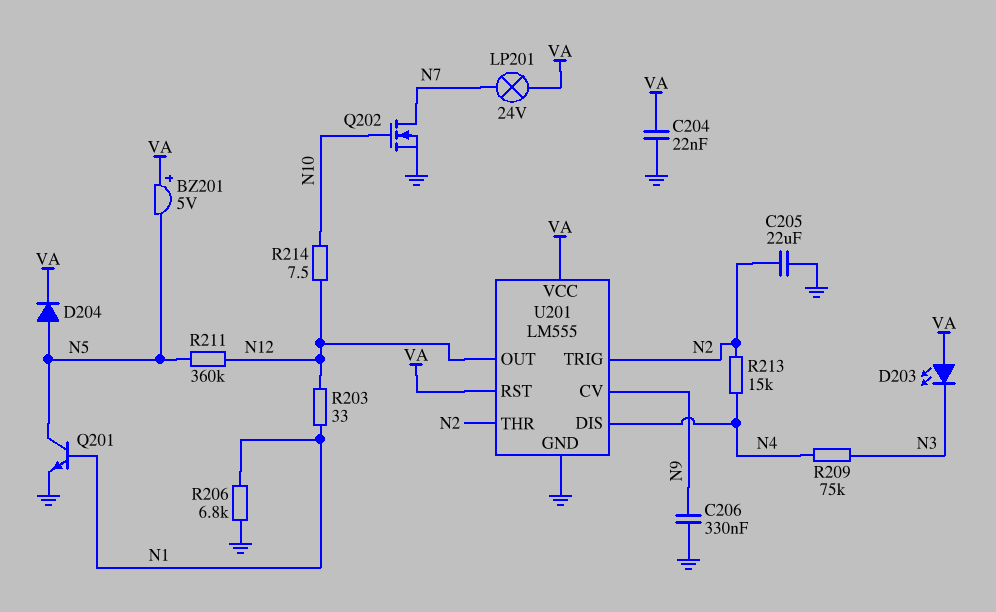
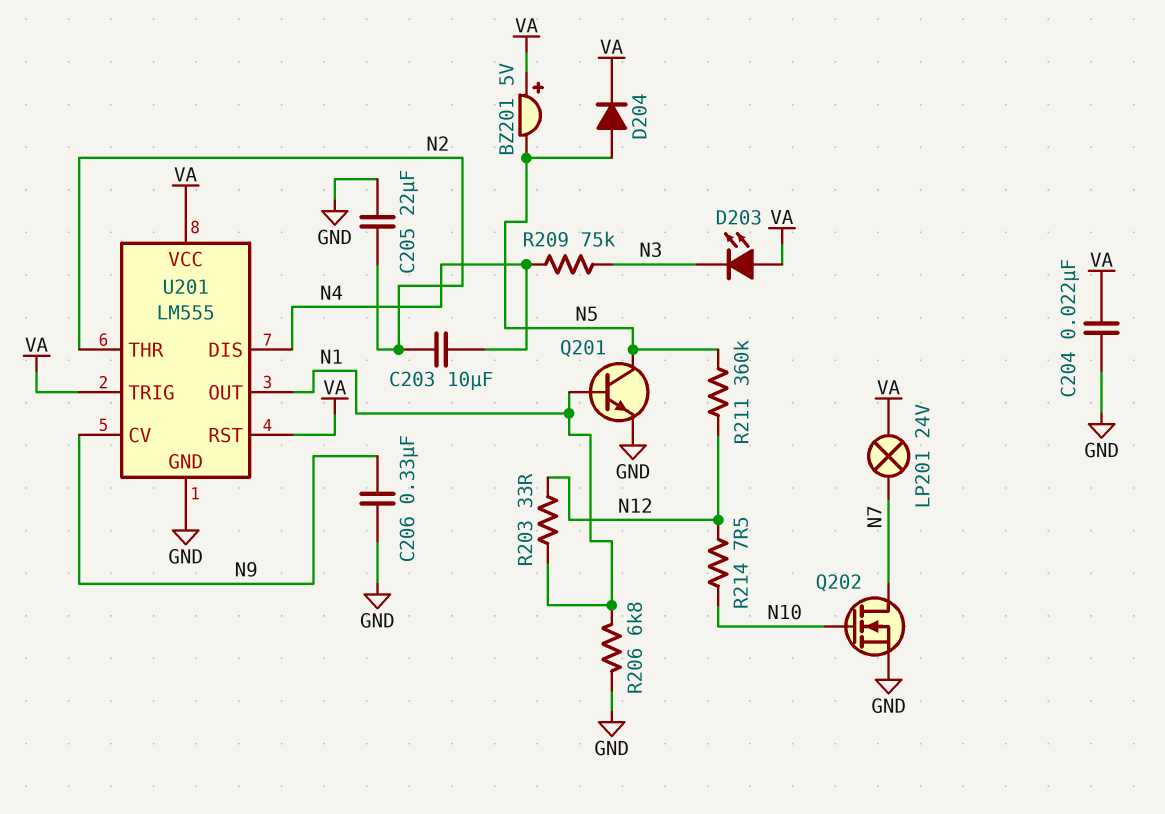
C203: none -> 10uF (N2, N4)
R213: 15k (N2, N4) -> none
U201 pin OUT: N12 -> N1
U201 pin TRIG: N2 -> VA

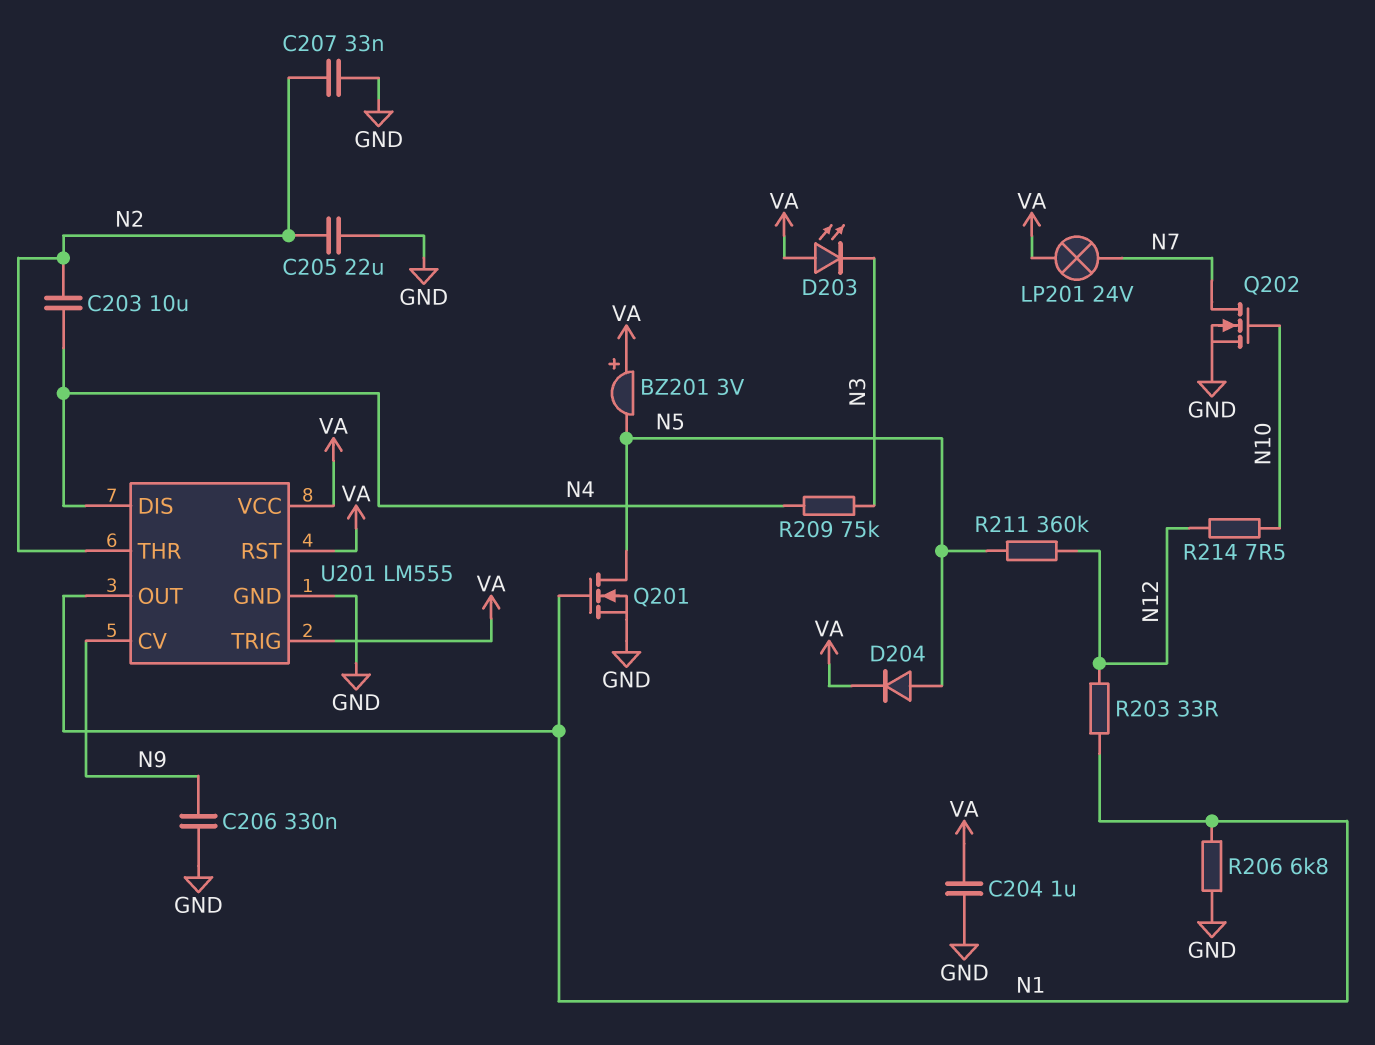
BZ201: buzzer 5V (plus VA, minus N5) -> buzzer 3V (plus VA, minus N5)
C204: 22nF (GND, VA) -> 1uF (GND, VA)
C207: none -> 33nF (GND, N2)
Q201: NPN (B N1, C N5, E GND) -> NMOS (G N1, D N5, S GND)

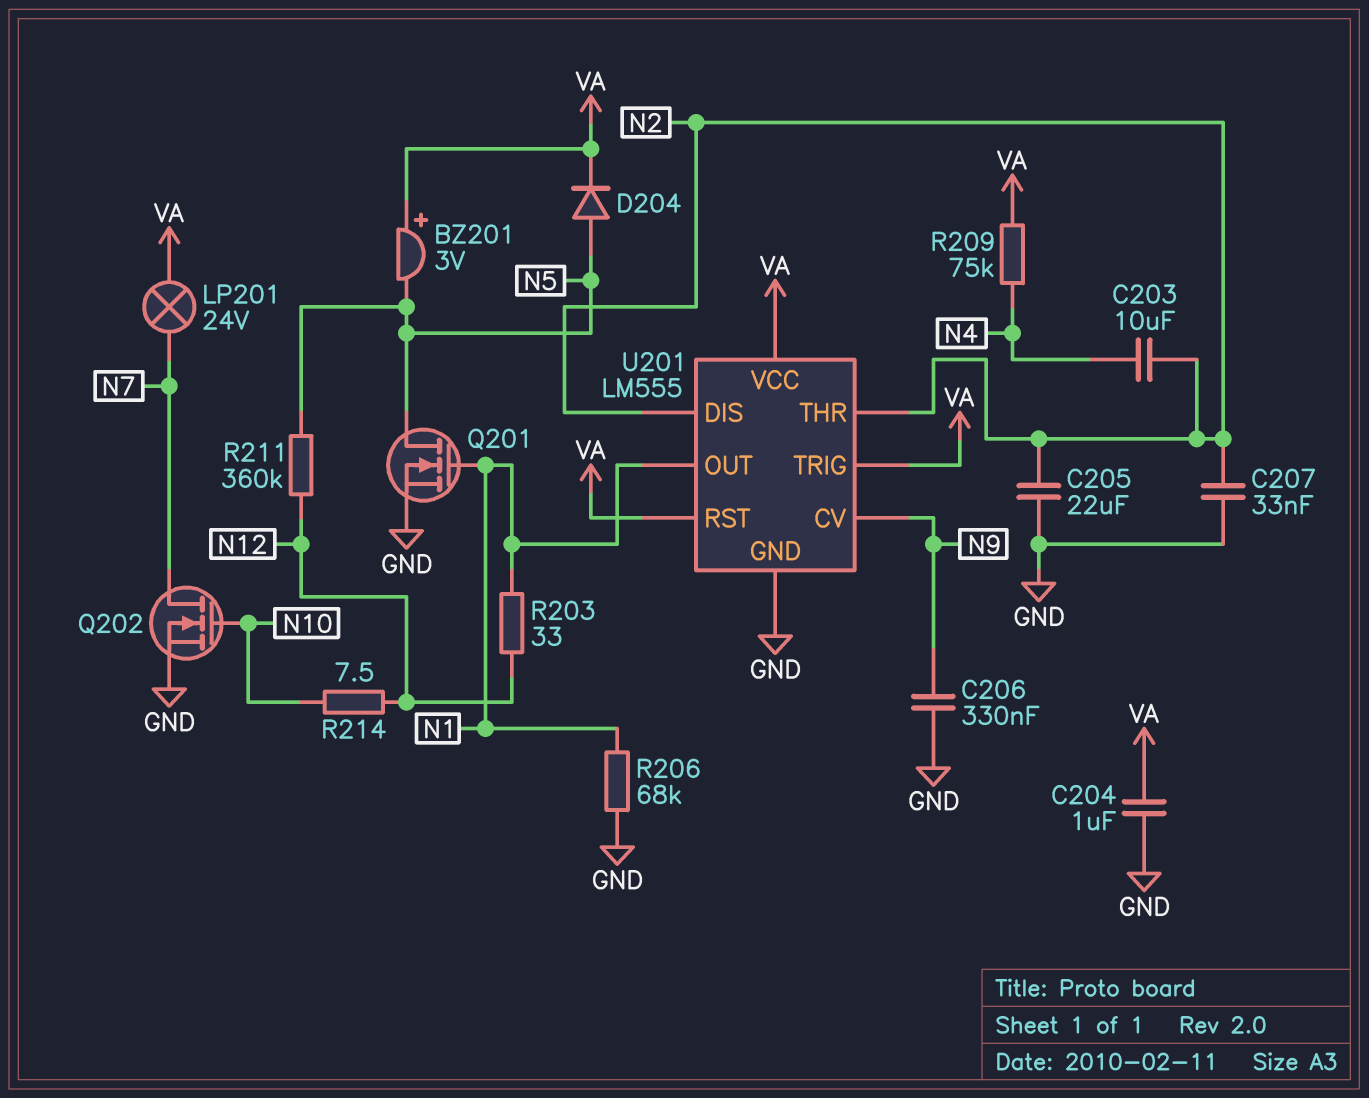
D203: LED (A VA, K N3) -> none
R206: 6.8k (GND, N1) -> 68k (GND, N1)
R209: 75k (N3, N4) -> 75k (N4, VA)
U201 pin DIS: N4 -> N2

